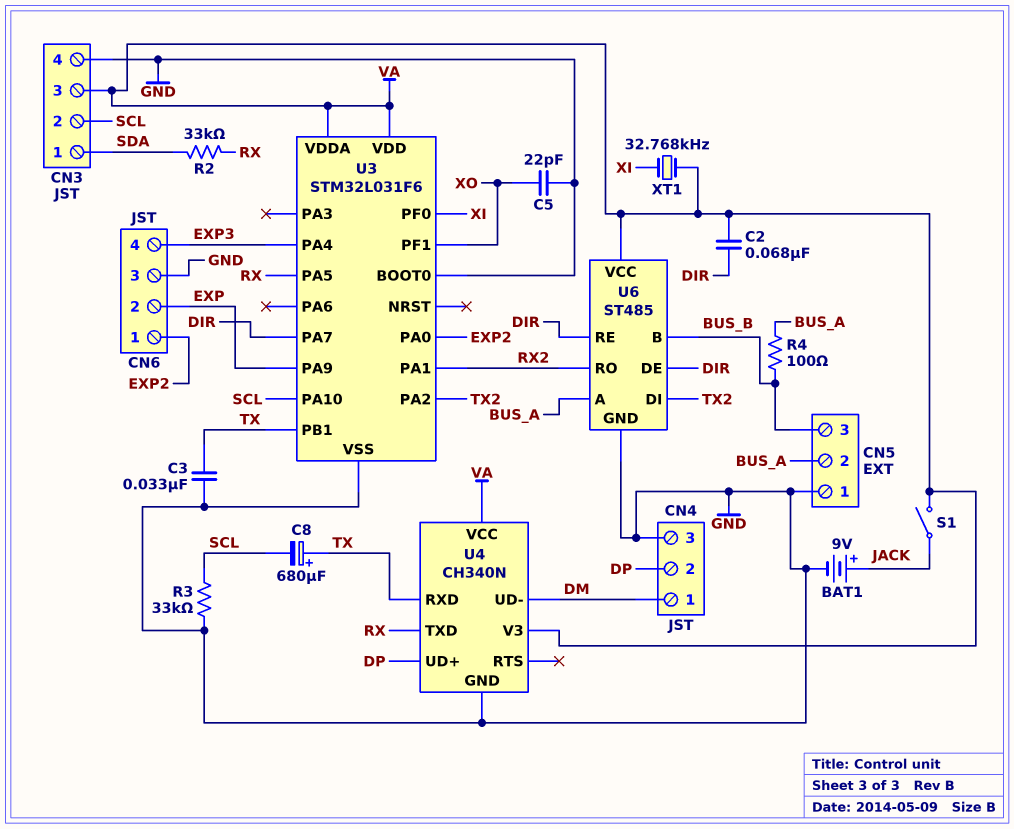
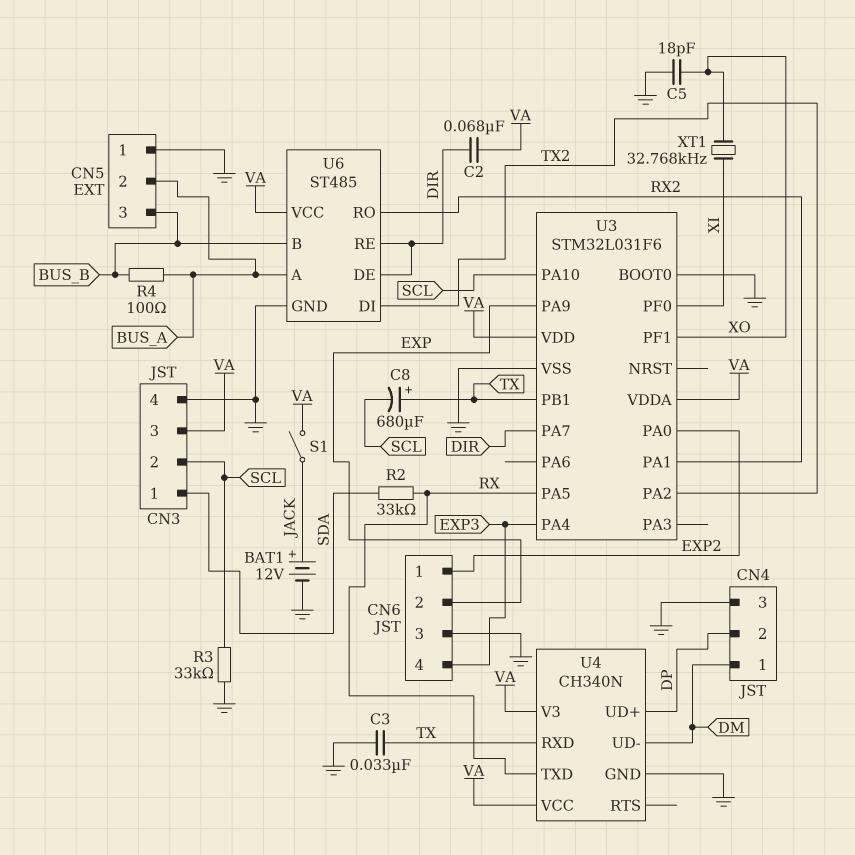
BAT1: 9V (plus JACK, minus GND) -> 12V (plus JACK, minus GND)
C5: 22pF (GND, XO) -> 18pF (GND, XO)
XT1: 32.768kHz (VA, XI) -> 32.768kHz (XI, XO)

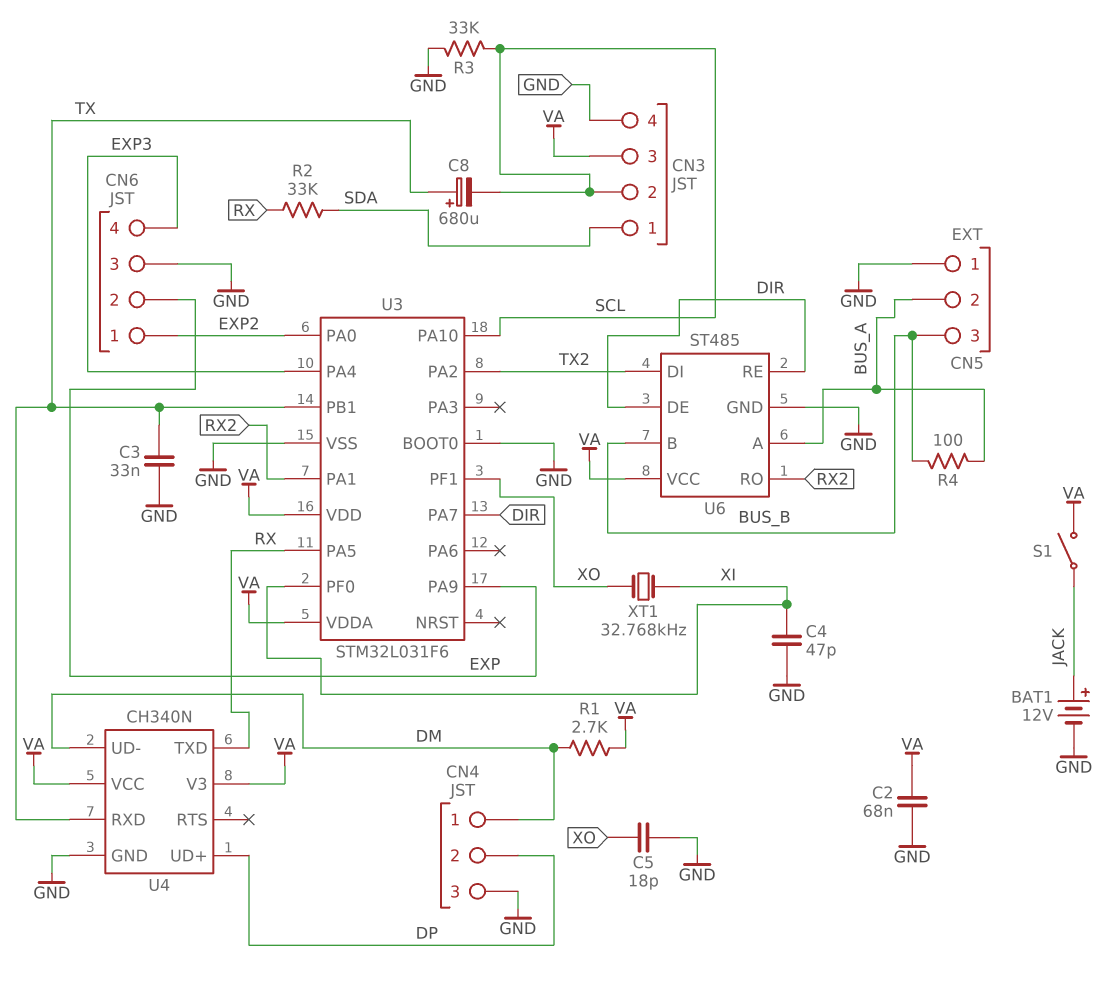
C2: 68nF (DIR, VA) -> 68nF (GND, VA)
C4: none -> 47pF (GND, XI)
R1: none -> 2.7k (DM, VA)

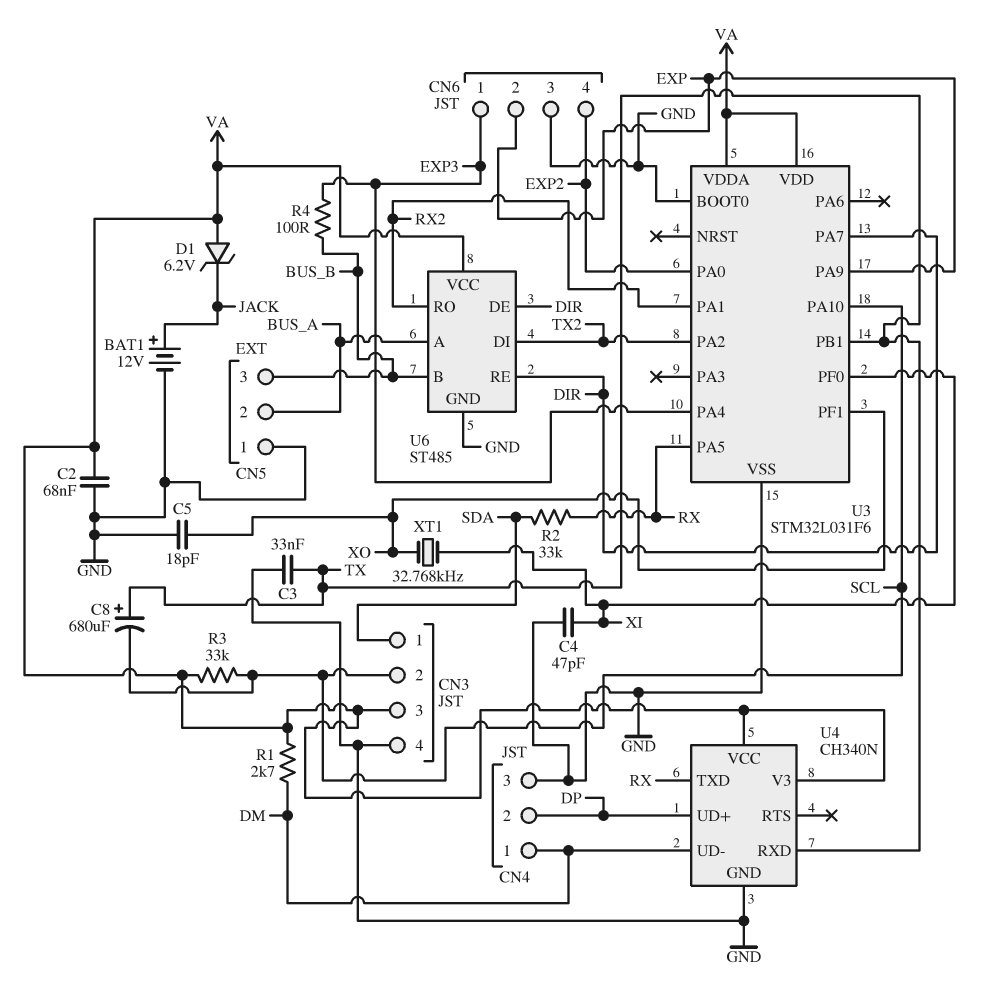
CN6 pin 1: EXP2 -> EXP3
CN6 pin 4: EXP3 -> EXP2
D1: none -> zener 6.2V (A VA, K JACK)
R3: 33k (GND, SCL) -> 33k (SCL, VA)
R4: 100 (BUS_A, BUS_B) -> 100 (BUS_B, EXP3)
S1: switch (JACK, VA) -> none

